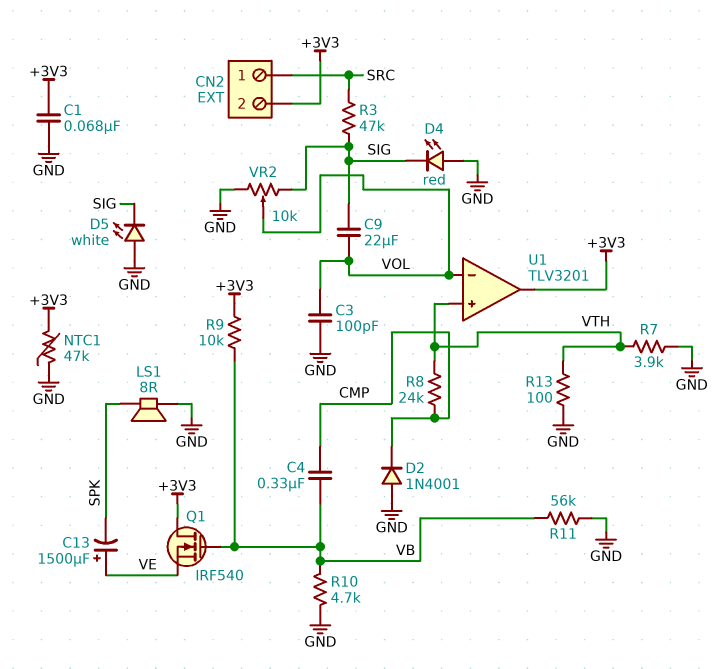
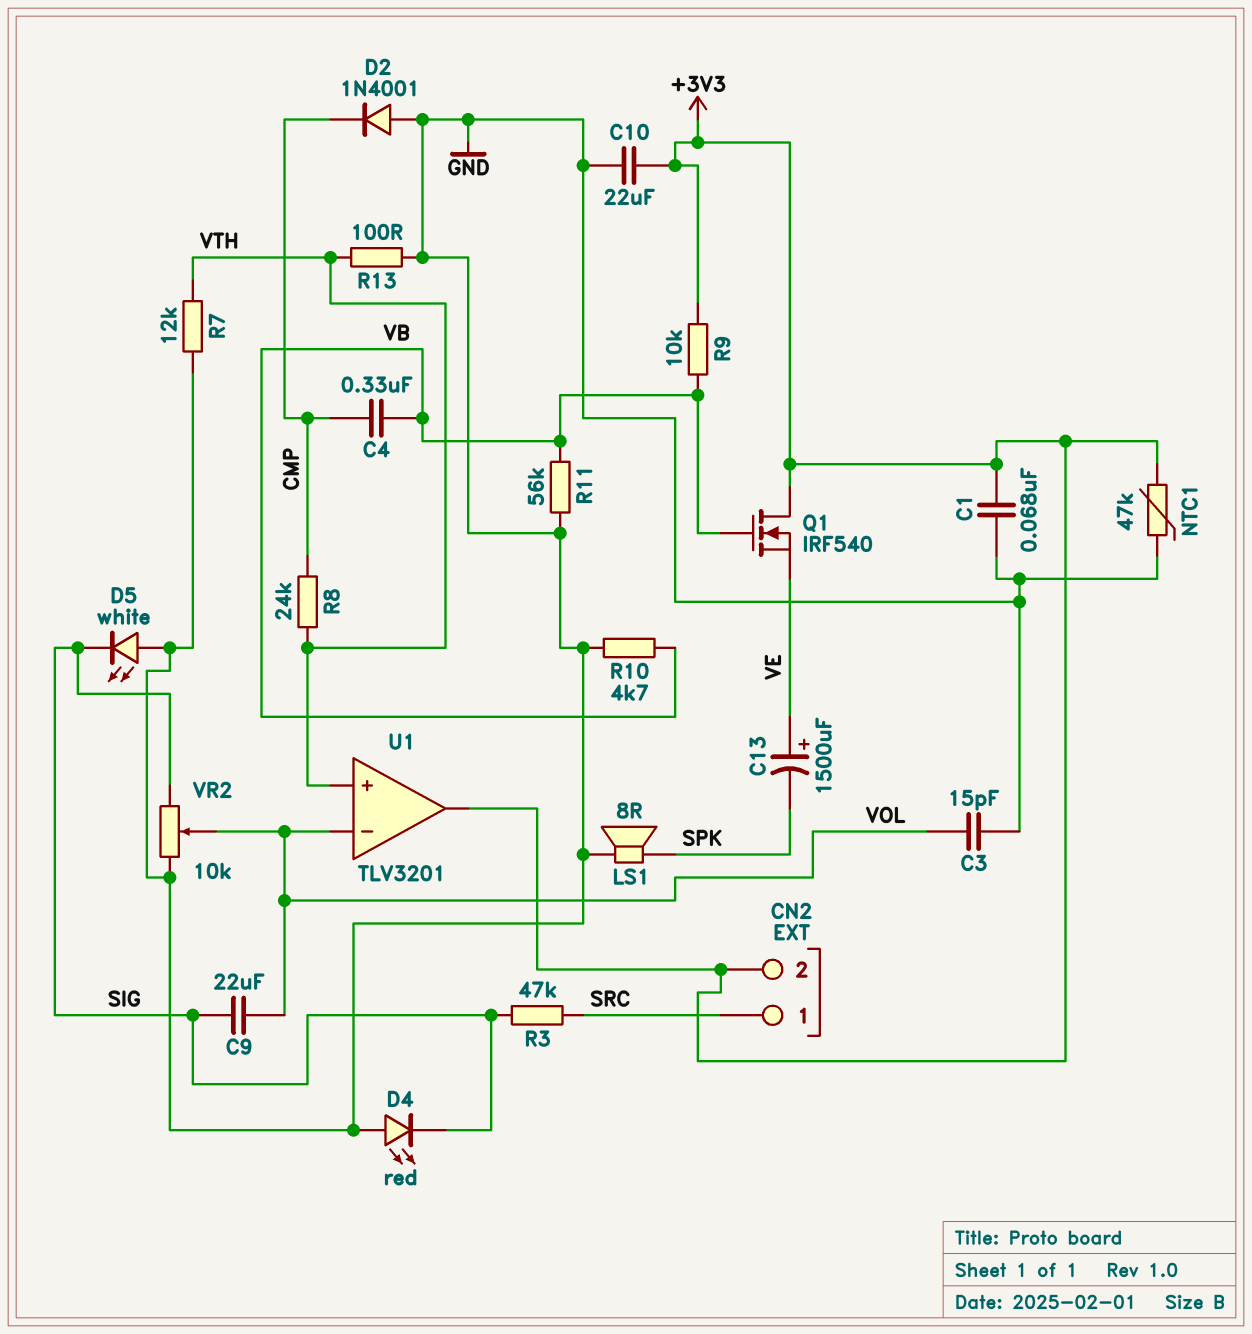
C3: 100pF (GND, VOL) -> 15pF (GND, VOL)
C10: none -> 22uF (+3V3, GND)
R7: 3.9k (GND, VTH) -> 12k (GND, VTH)

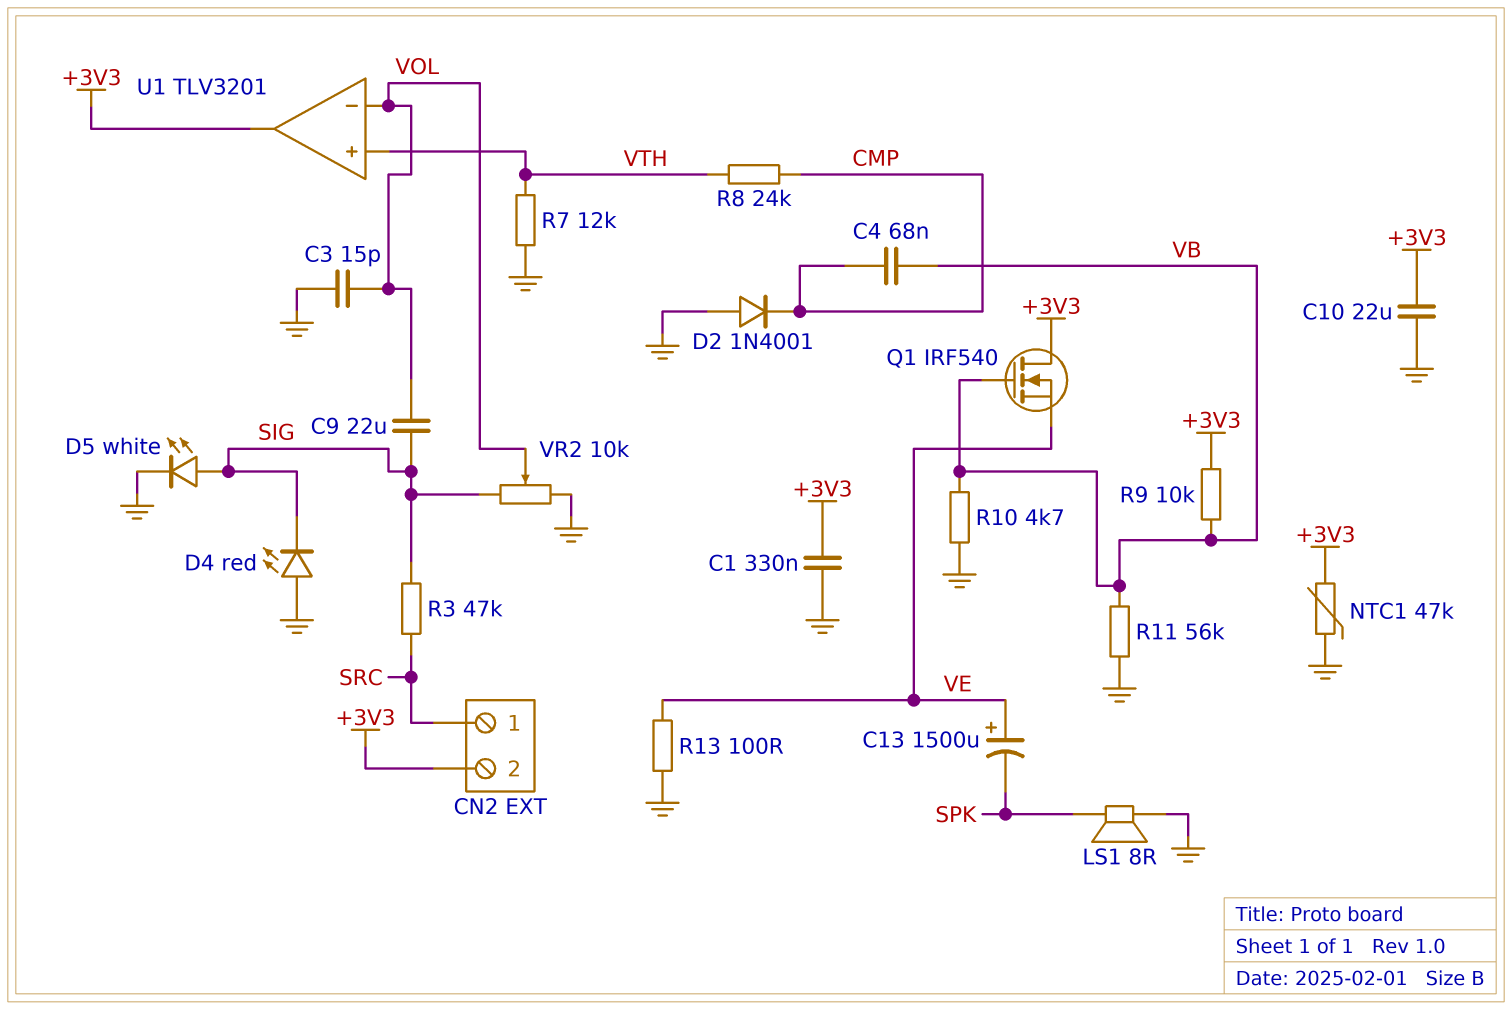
C1: 68nF (+3V3, GND) -> 330nF (+3V3, GND)
C4: 330nF (CMP, VB) -> 68nF (CMP, VB)
D5: LED white (A GND, K SIG) -> LED white (A SIG, K GND)
R13: 100 (GND, VTH) -> 100 (GND, VE)

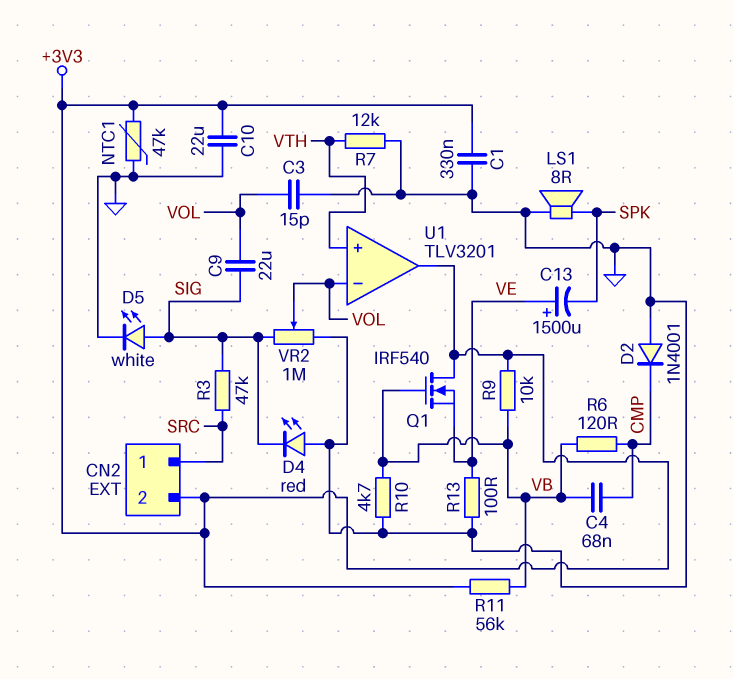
R6: none -> 120 (CMP, VB)
R8: 24k (CMP, VTH) -> none
R11: 56k (GND, VB) -> 56k (+3V3, VB)
VR2: 10k (GND, SIG, wiper VOL) -> 1M (GND, SIG, wiper VOL)

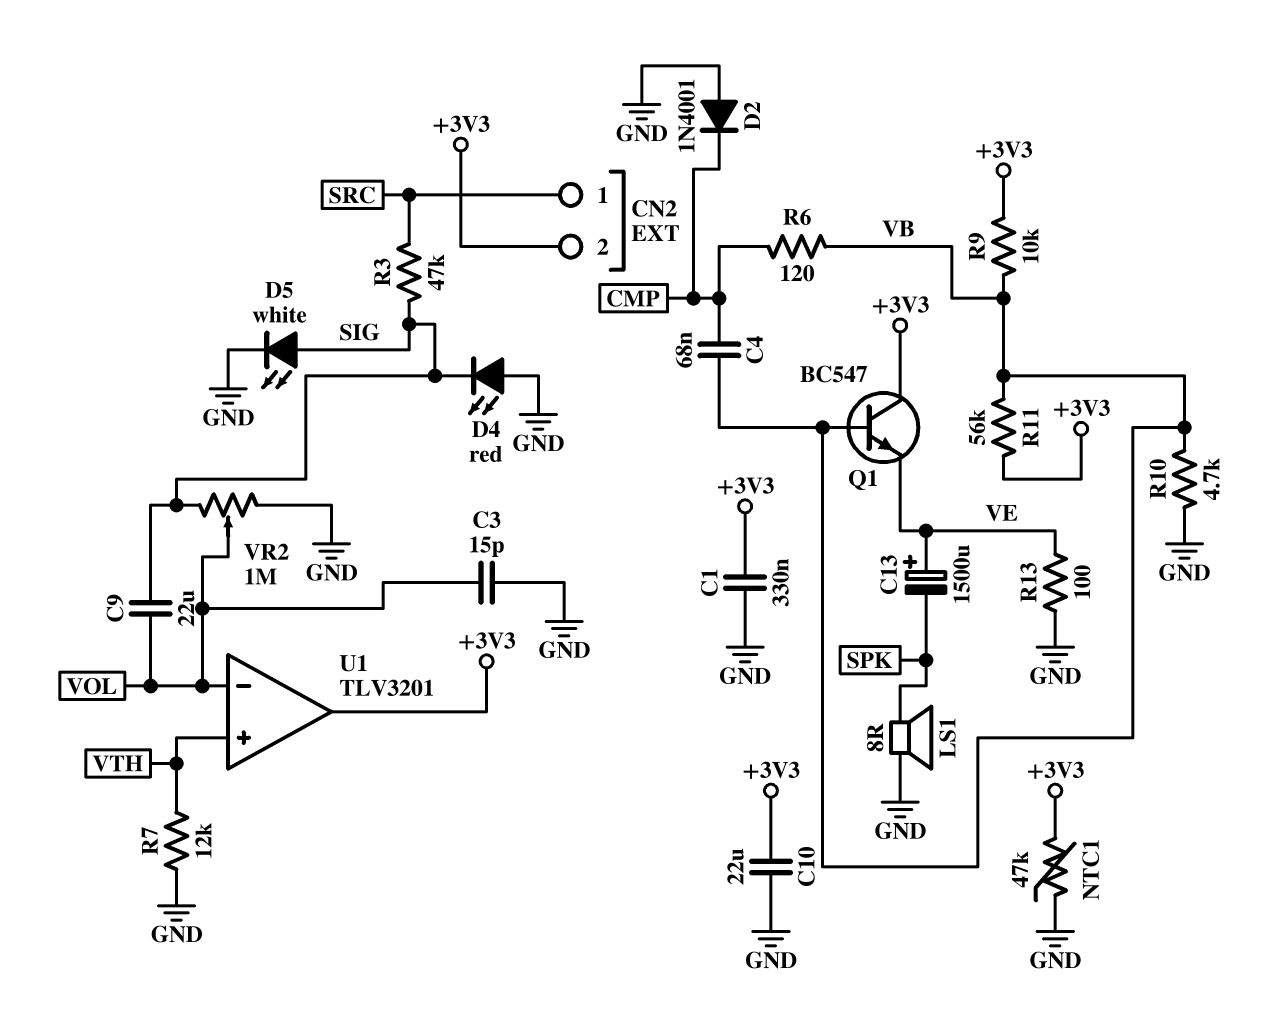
Q1: NMOS IRF540 (G VB, D +3V3, S VE) -> NPN BC547 (B VB, C +3V3, E VE)

